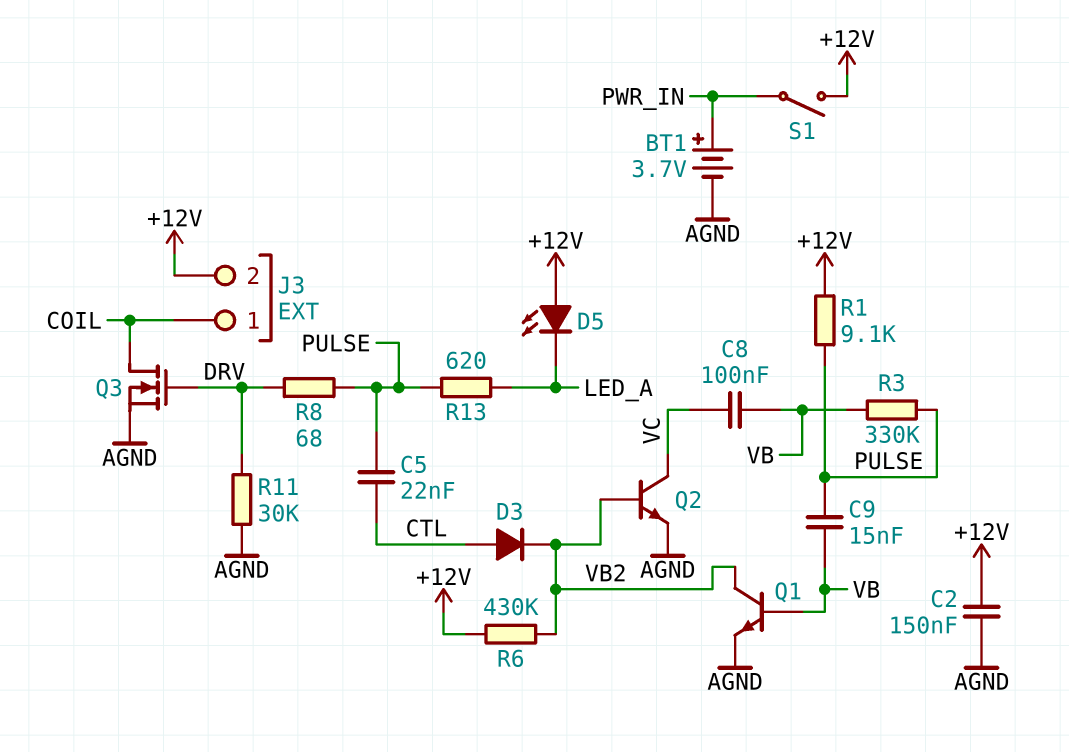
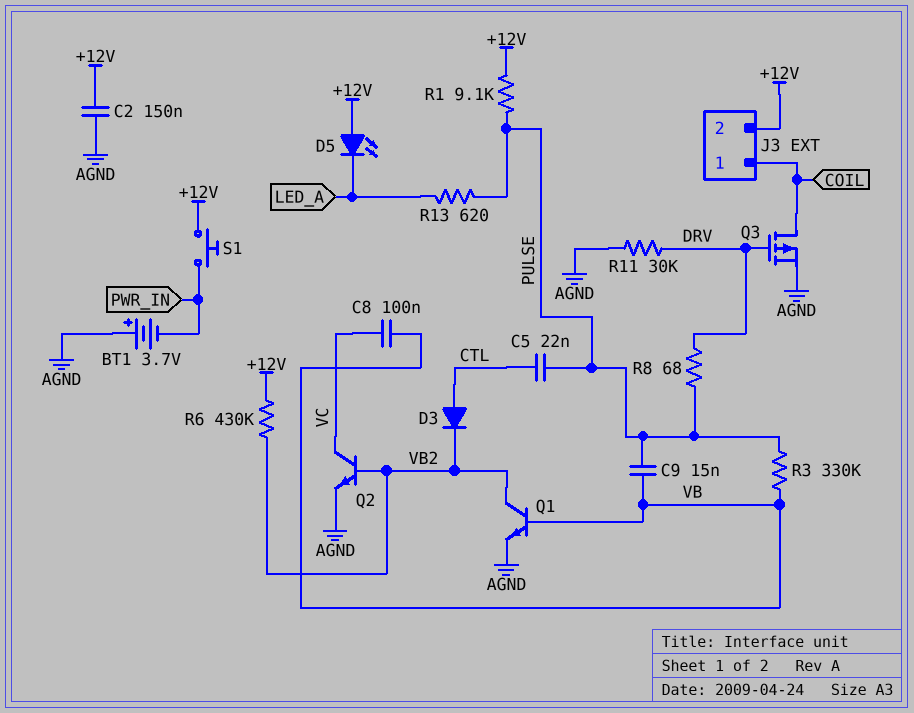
BT1: 3.7V (plus PWR_IN, minus AGND) -> 3.7V (plus AGND, minus PWR_IN)
Q3: NMOS (G DRV, D COIL, S AGND) -> PMOS (G DRV, D COIL, S AGND)
S1: switch (+12V, PWR_IN) -> button (+12V, PWR_IN)

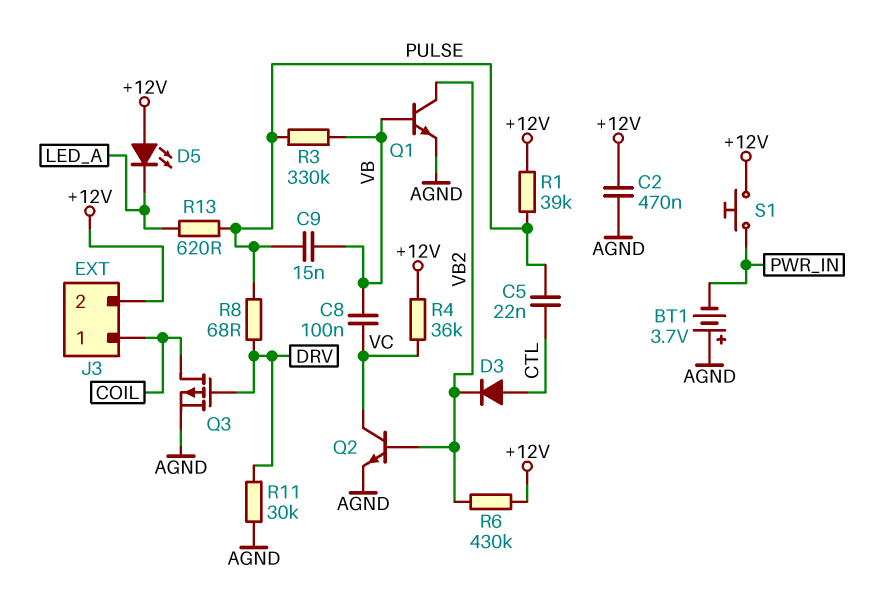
C2: 150nF (+12V, AGND) -> 470nF (+12V, AGND)
R1: 9.1k (+12V, PULSE) -> 39k (+12V, PULSE)
R4: none -> 36k (+12V, VC)

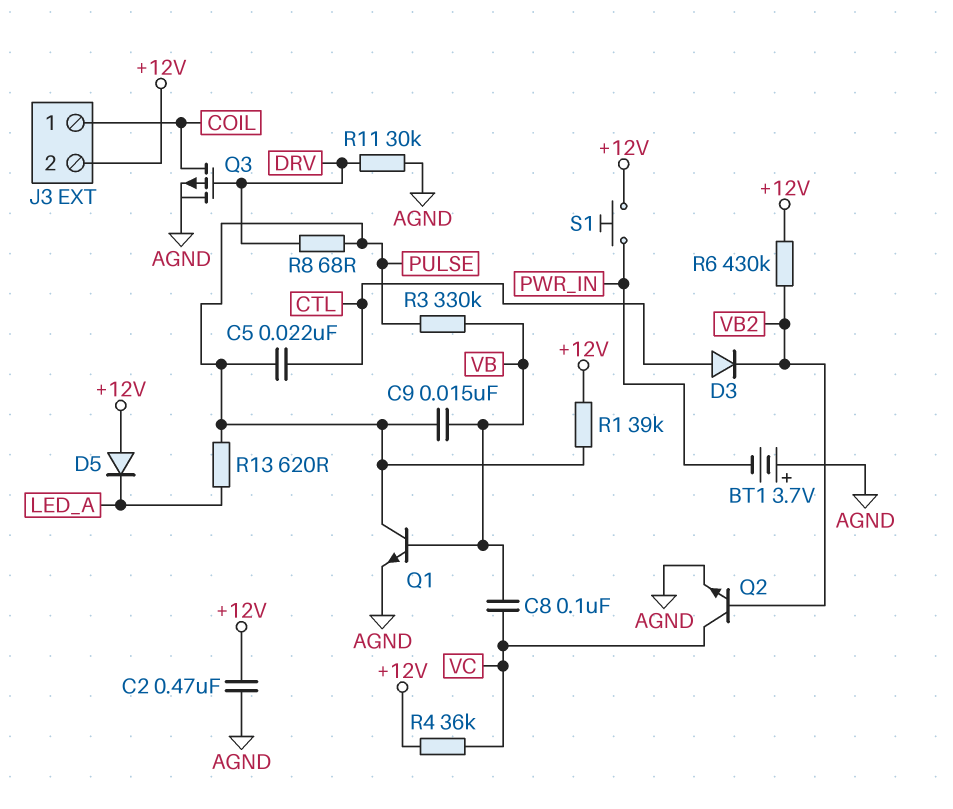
D5: LED (A +12V, K LED_A) -> diode (A +12V, K LED_A)
Q1: NPN (B VB, C VB2, E AGND) -> NPN (B VB, C PULSE, E AGND)

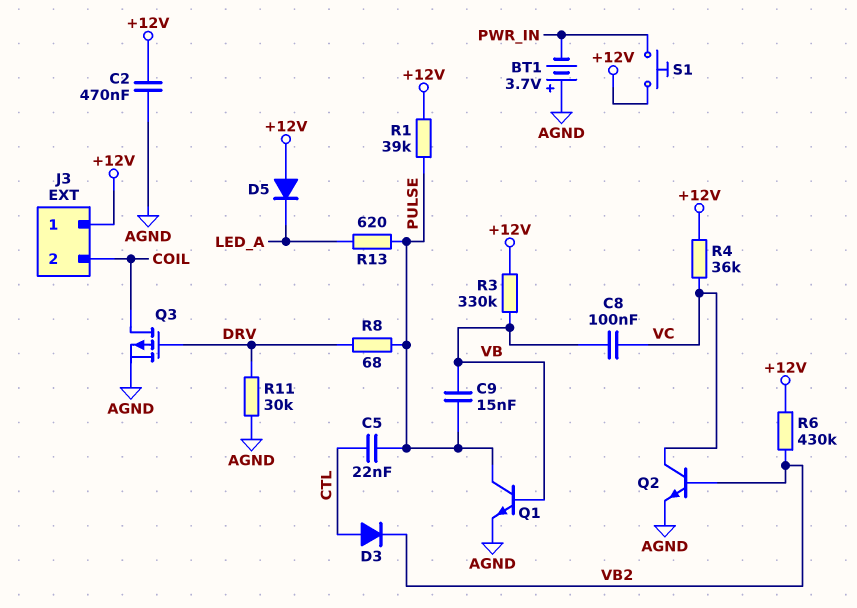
J3 pin 1: COIL -> +12V
J3 pin 2: +12V -> COIL
R3: 330k (PULSE, VB) -> 330k (+12V, VB)

